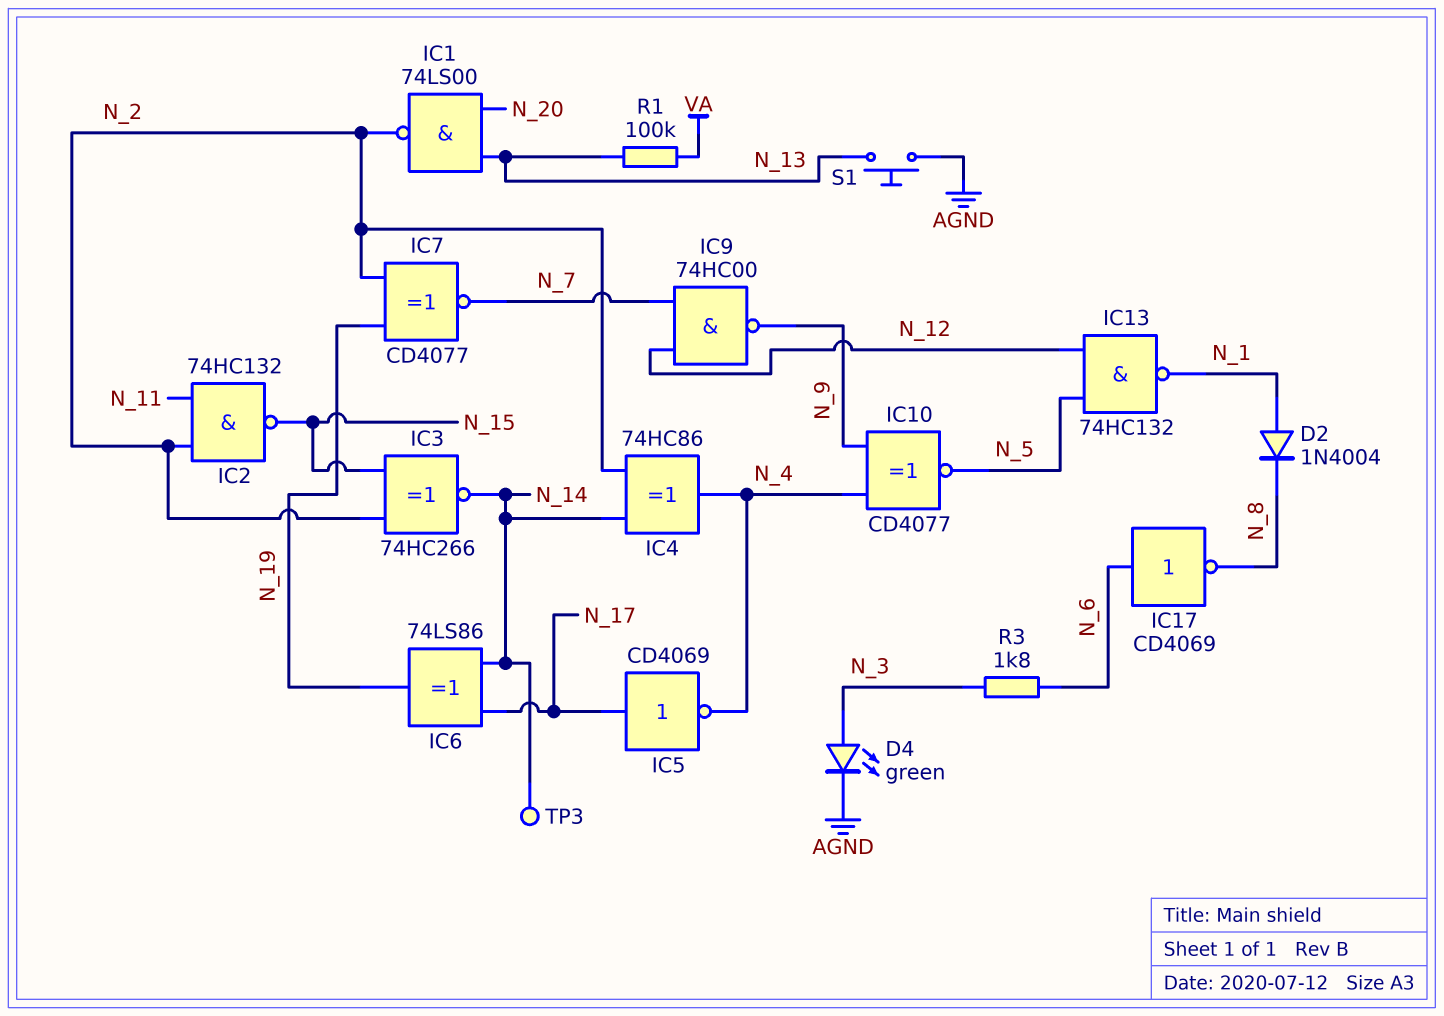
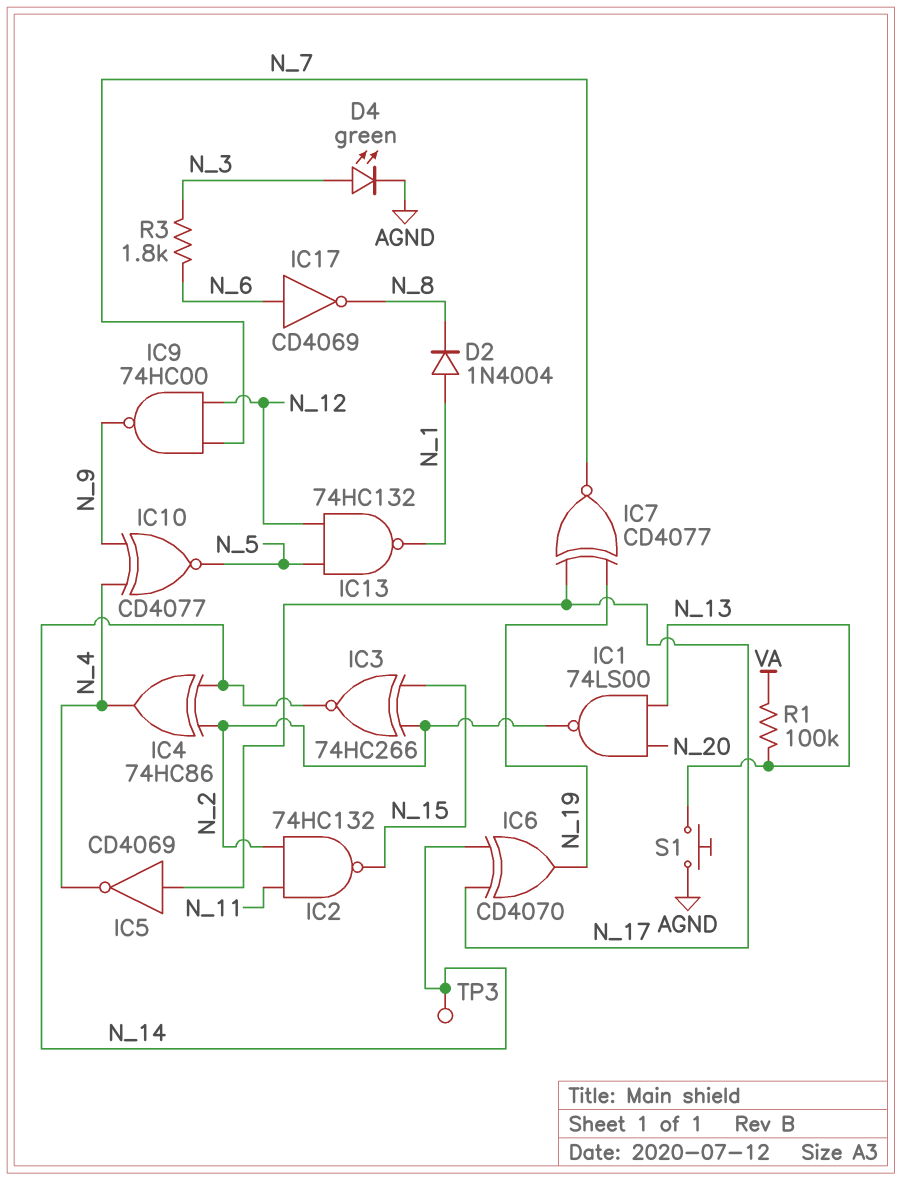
IC6: XOR 74LS86 (in N_14, in N_17, out N_19) -> XOR CD4070 (in N_14, in N_17, out N_19)
IC7: XNOR CD4077 (in N_2, in N_19, out N_7) -> XNOR CD4077 (in N_17, in N_19, out N_7)

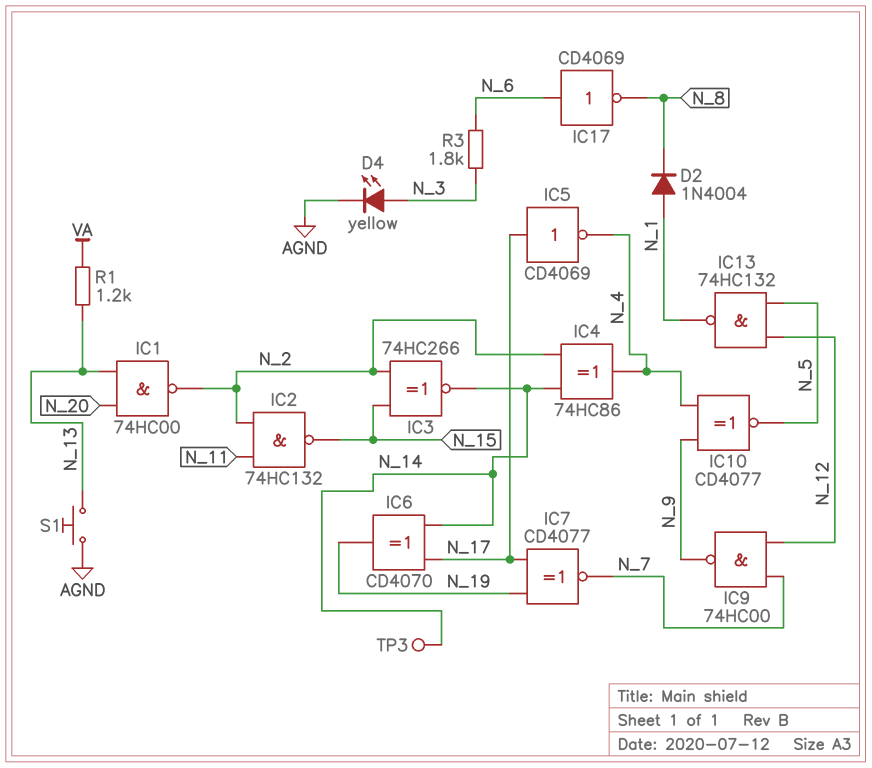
D4: LED green (A N_3, K AGND) -> LED yellow (A N_3, K AGND)
IC1: NAND 74LS00 (in N_13, in N_20, out N_2) -> NAND 74HC00 (in N_13, in N_20, out N_2)
R1: 100k (N_13, VA) -> 1.2k (N_13, VA)

